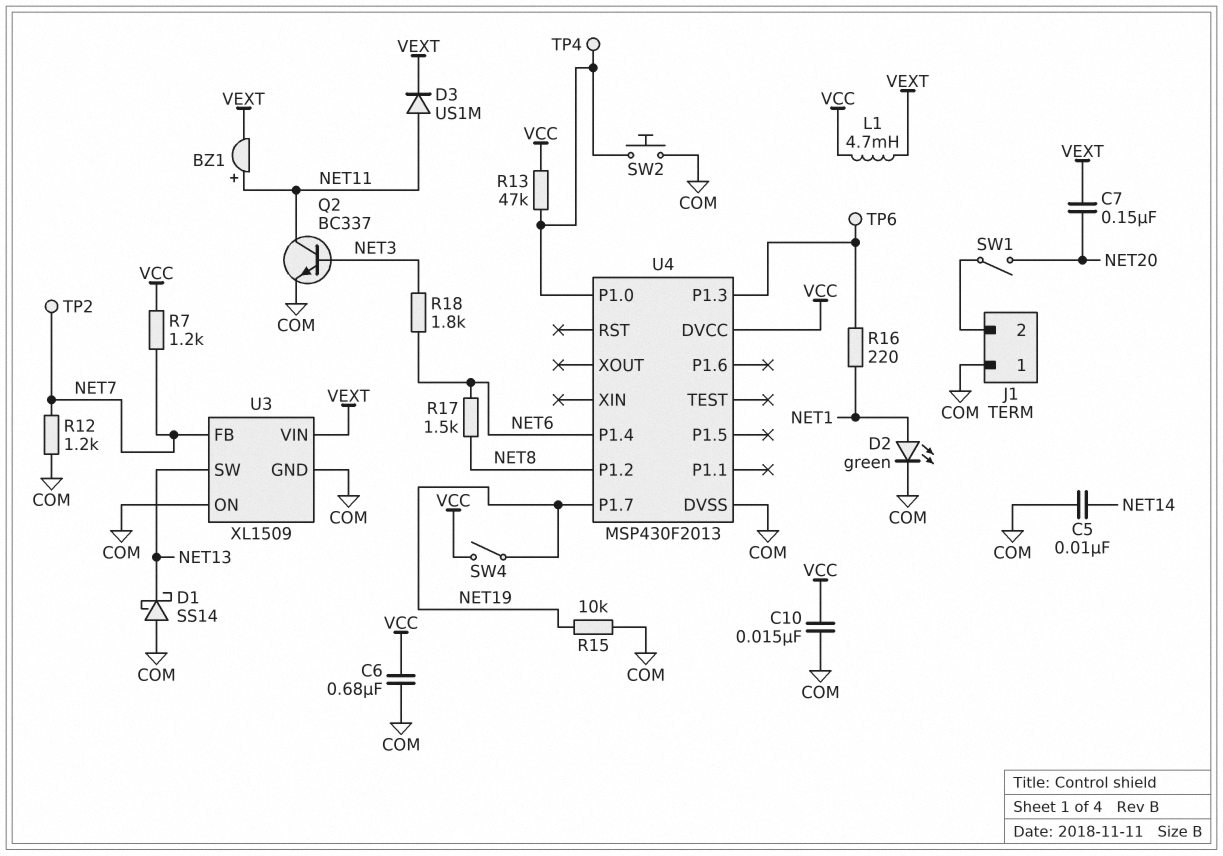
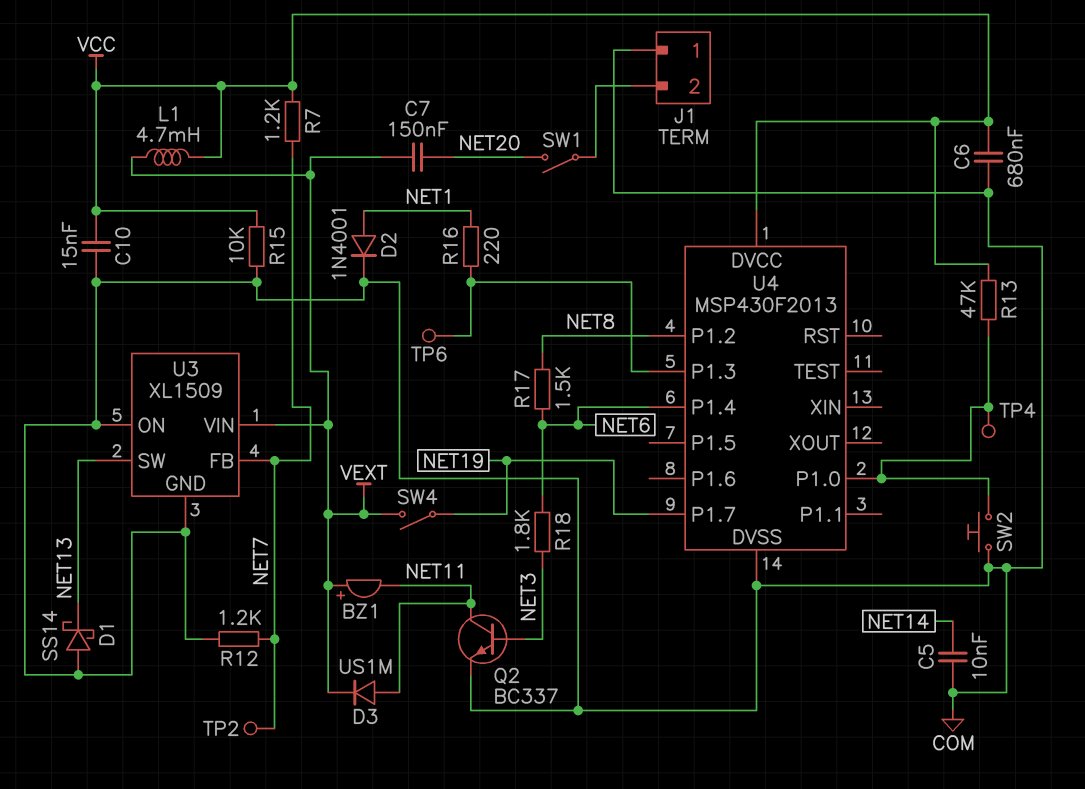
BZ1: buzzer (plus NET11, minus VEXT) -> buzzer (plus VEXT, minus NET11)
D2: LED green (A NET1, K COM) -> diode 1N4001 (A NET1, K COM)
R15: 10k (COM, NET19) -> 10k (COM, VCC)
SW4: switch (NET19, VCC) -> switch (NET19, VEXT)

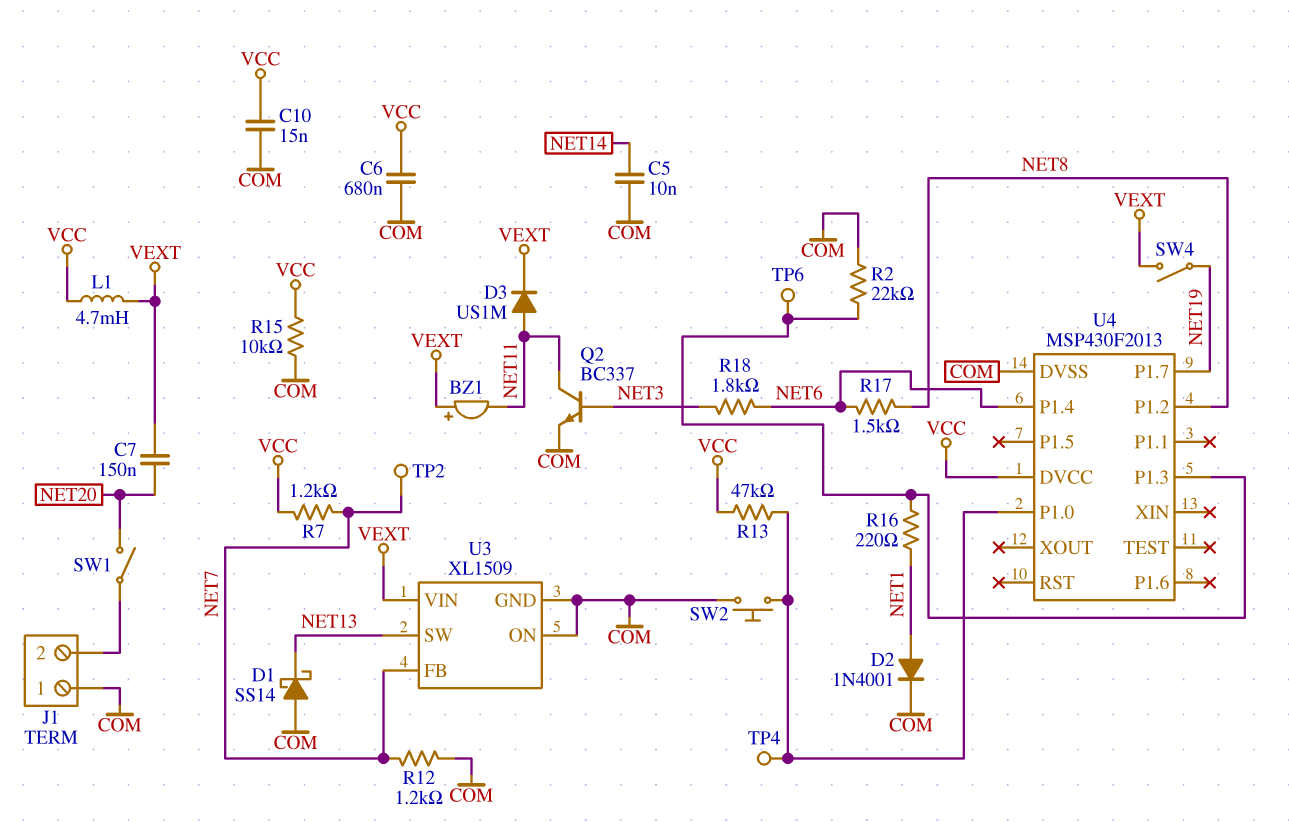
R2: none -> 22k (COM, U4/P1.3)

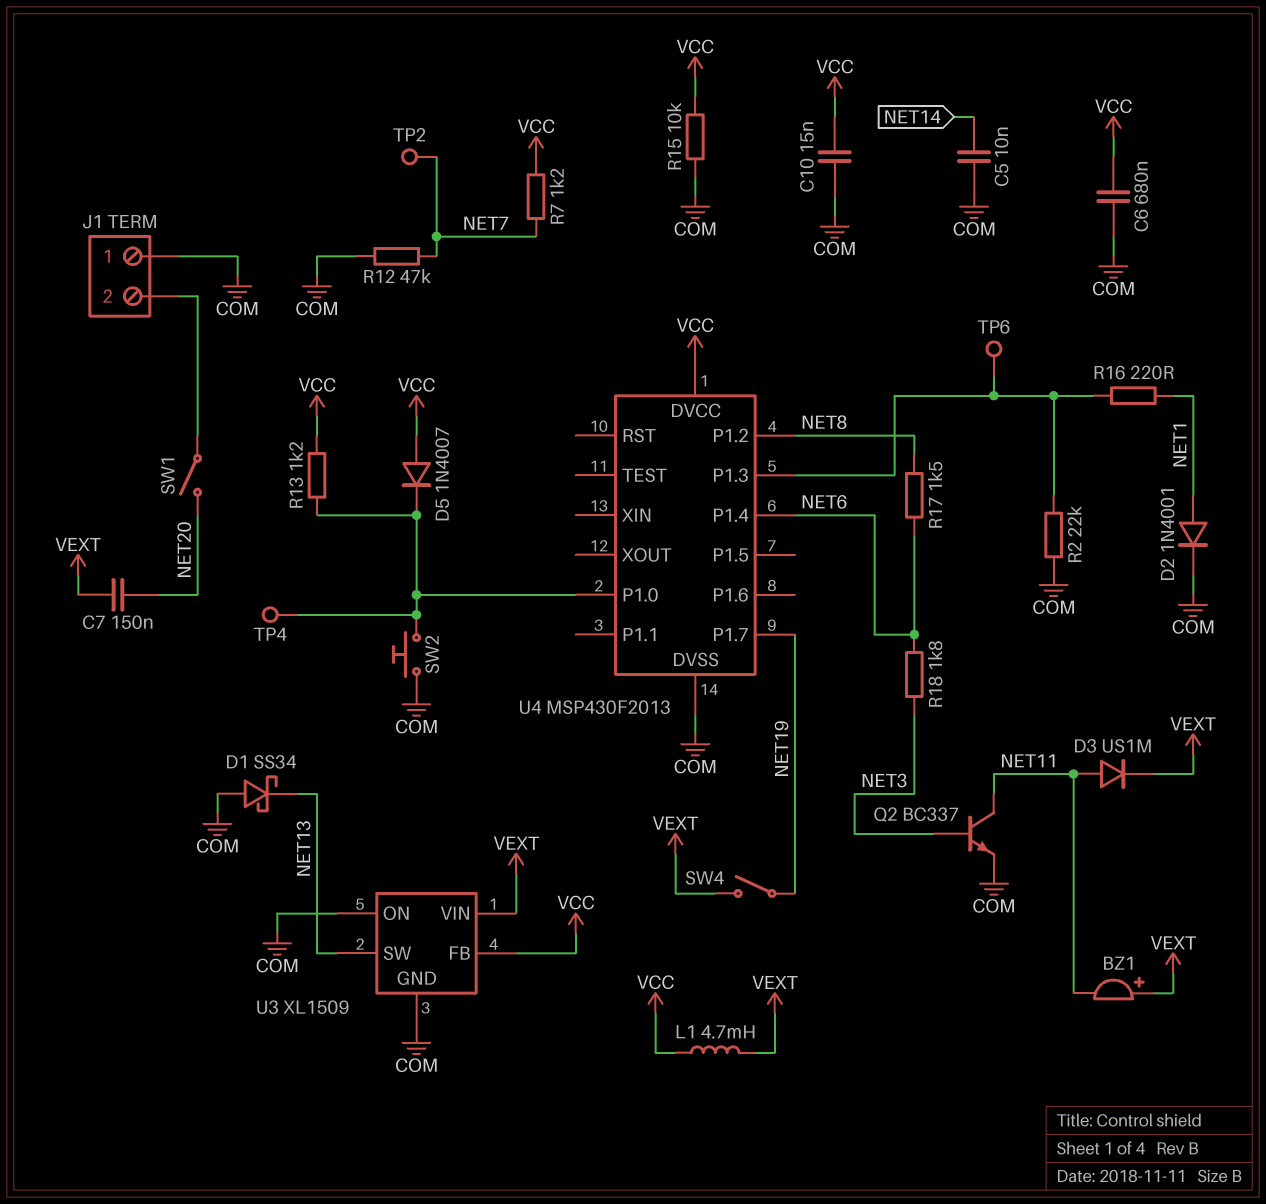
D1: schottky SS14 (A COM, K NET13) -> schottky SS34 (A COM, K NET13)
D5: none -> diode 1N4007 (A VCC, K U4/P1.0)
R12: 1.2k (COM, NET7) -> 47k (COM, NET7)
R13: 47k (U4/P1.0, VCC) -> 1.2k (U4/P1.0, VCC)
U3 pin FB: NET7 -> VCC

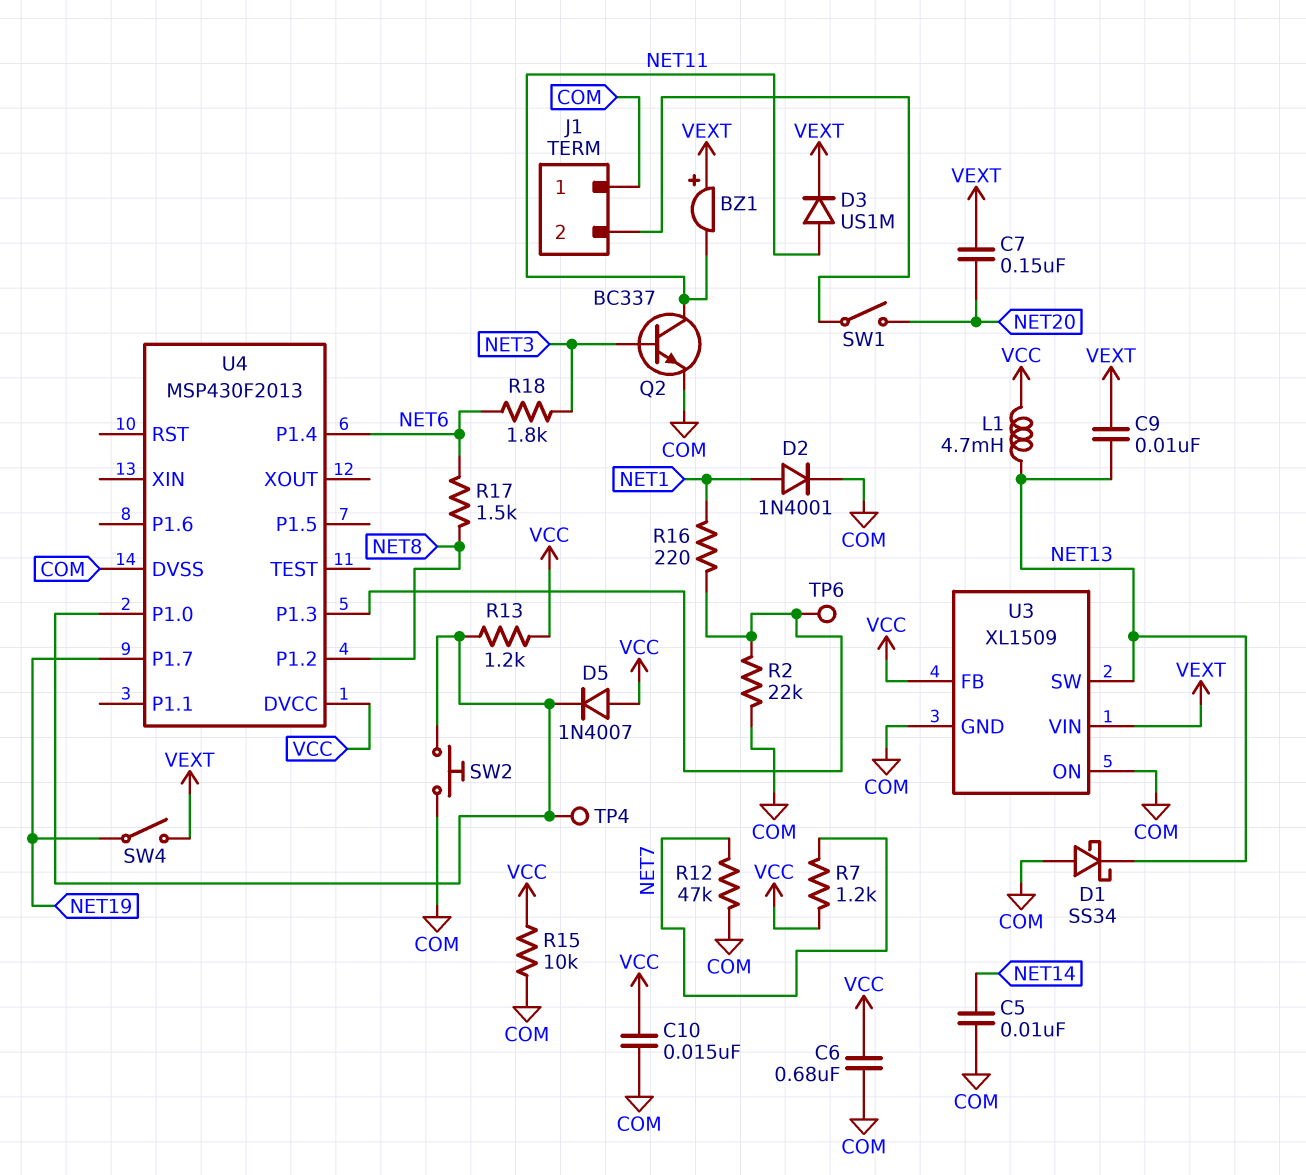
C9: none -> 10nF (NET13, VEXT)
L1: 4.7mH (VCC, VEXT) -> 4.7mH (NET13, VCC)
TP2: test point (NET7) -> none

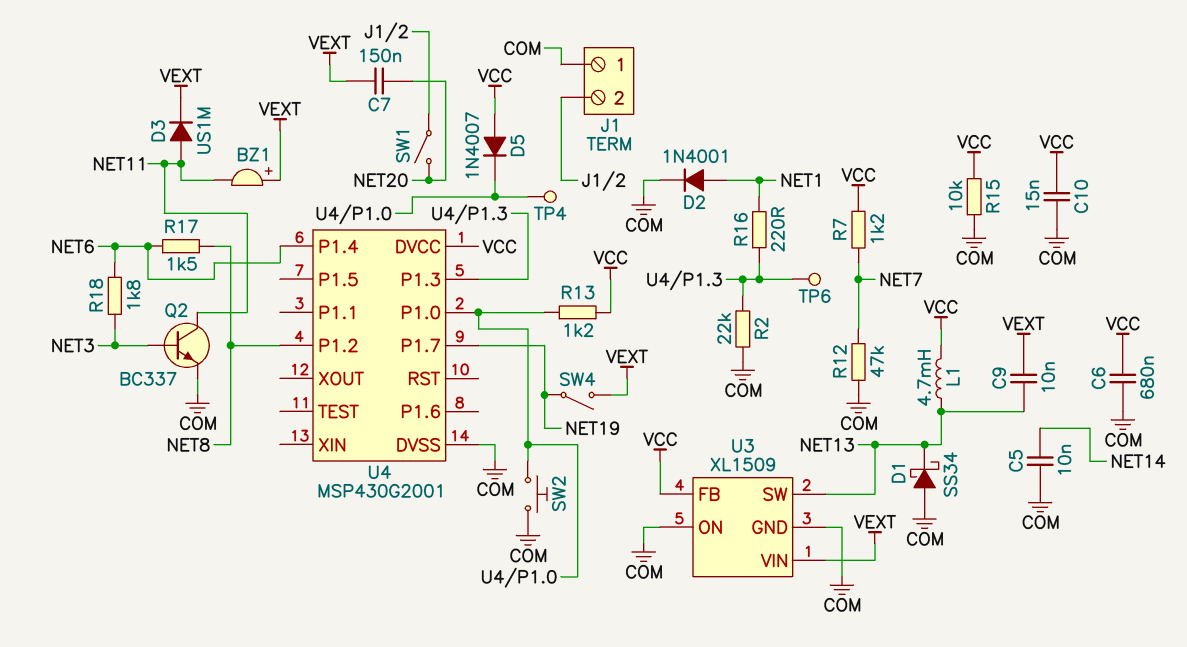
U4: MSP430F2013 -> MSP430G2001

